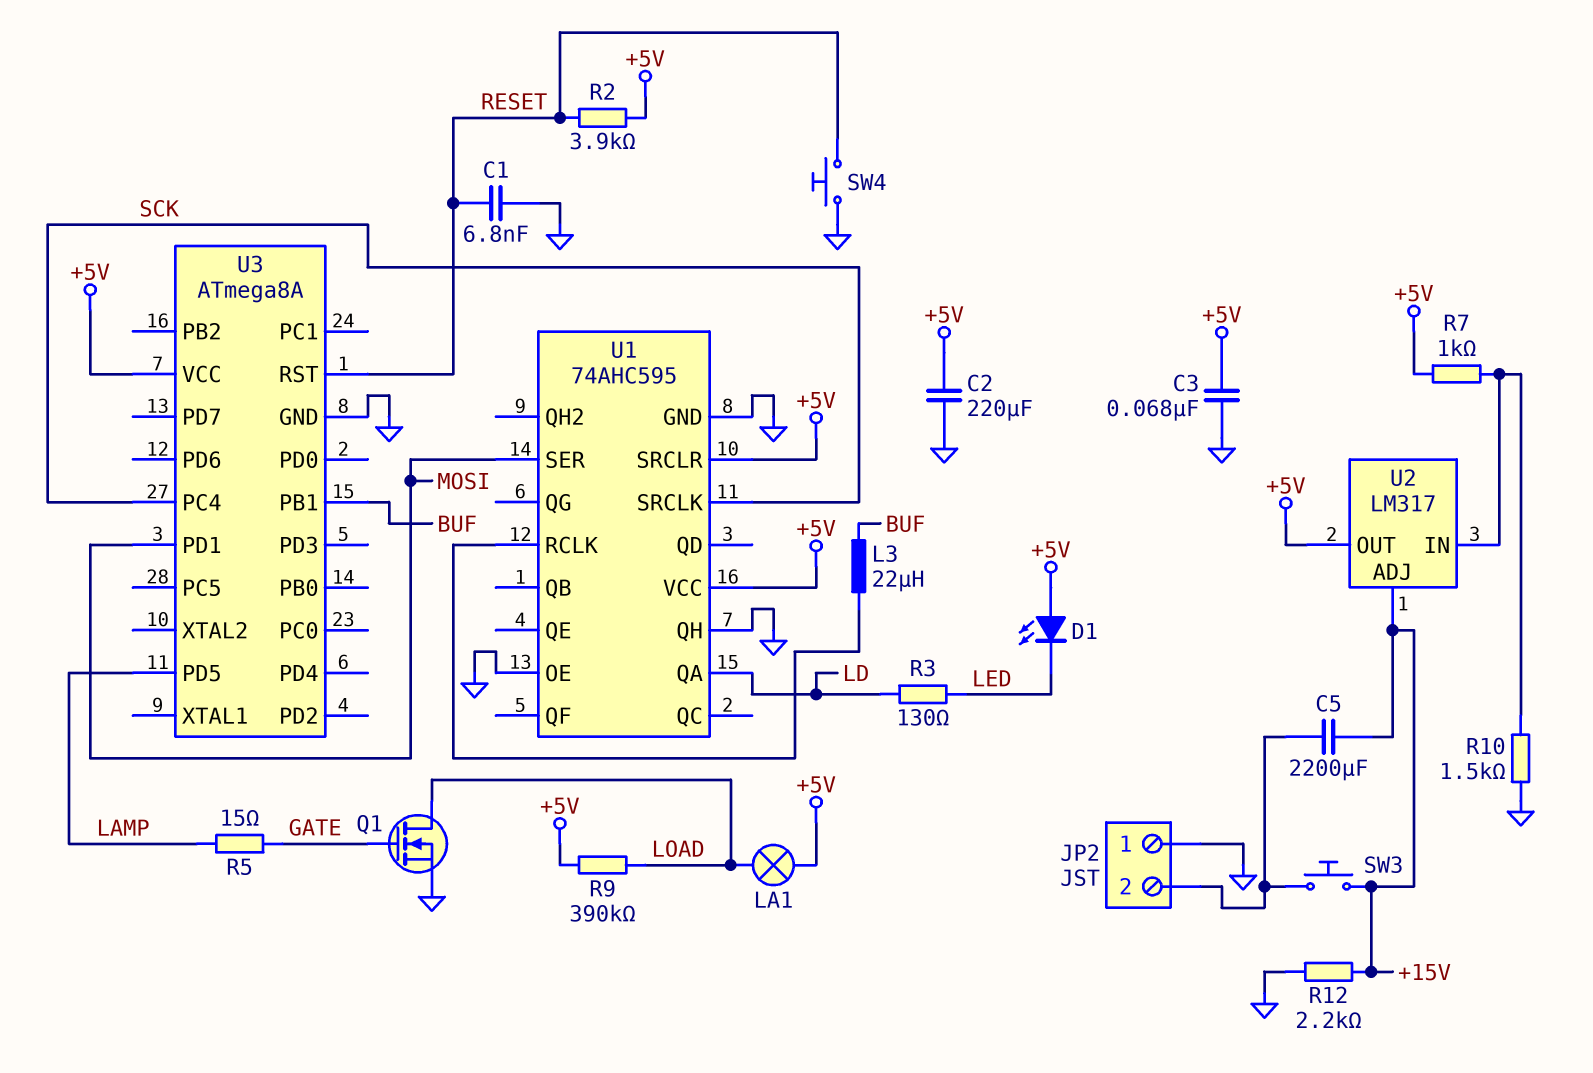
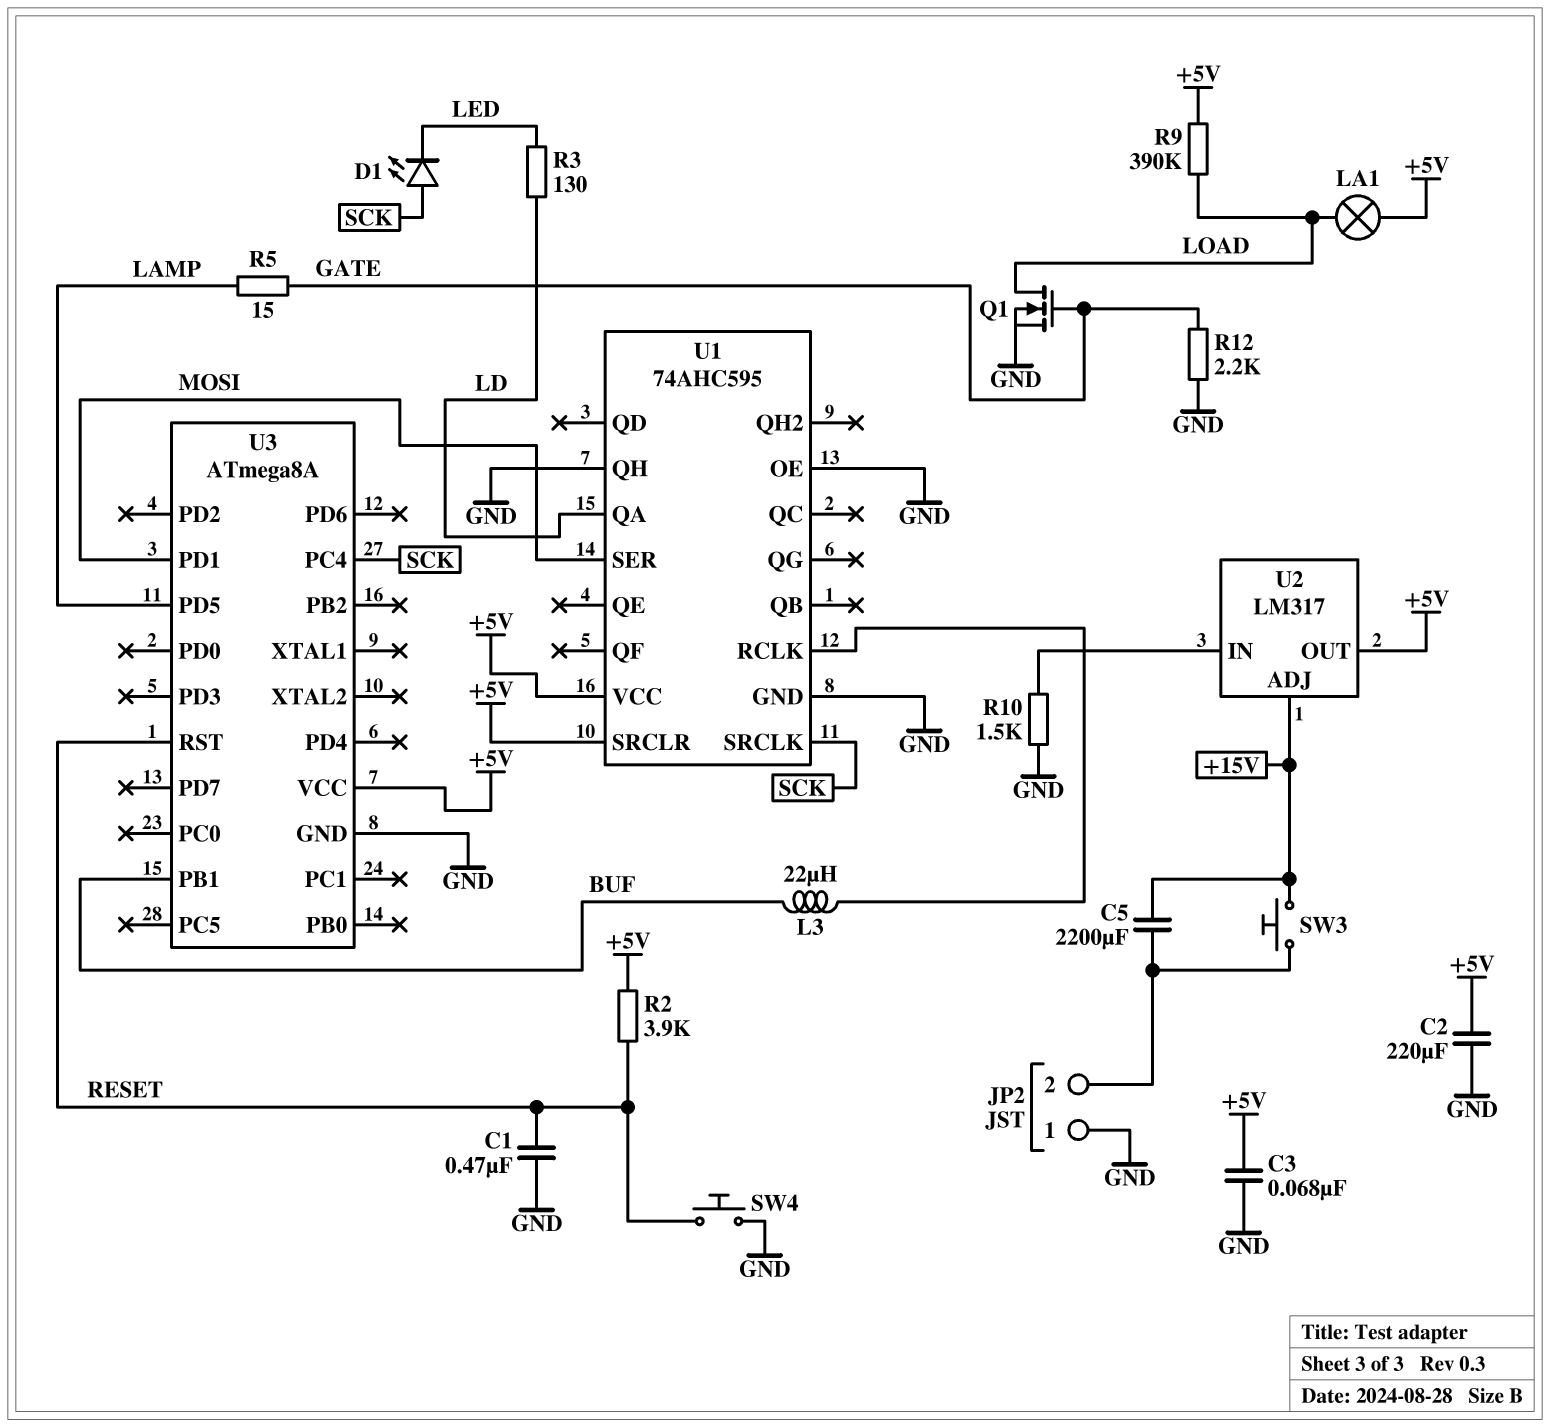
C1: 6.8nF (GND, RESET) -> 470nF (GND, RESET)
D1: LED (A +5V, K LED) -> LED (A SCK, K LED)
R7: 1k (+5V, U2/IN) -> none
R12: 2.2k (+15V, GND) -> 2.2k (GATE, GND)

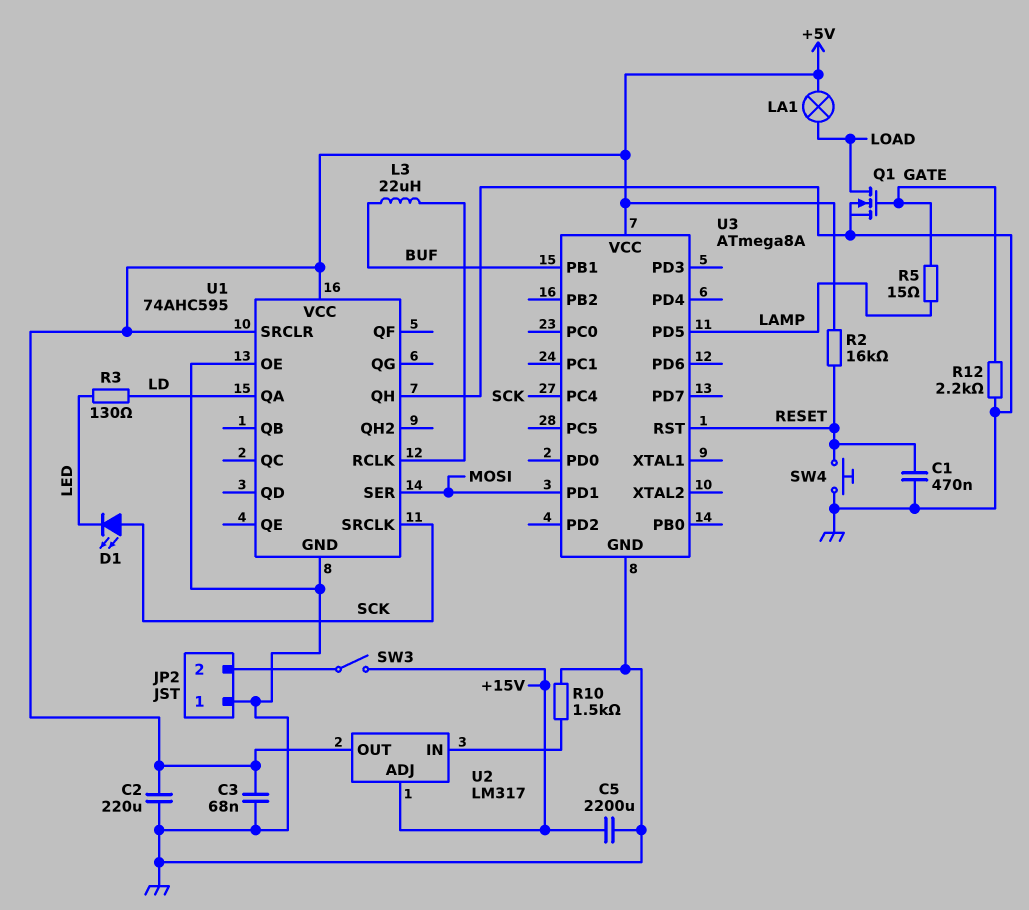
C5: 2200uF (+15V, JP2/2) -> 2200uF (+15V, GND)
R2: 3.9k (+5V, RESET) -> 16k (+5V, RESET)
R9: 390k (+5V, LOAD) -> none
SW3: button (+15V, JP2/2) -> switch (+15V, JP2/2)

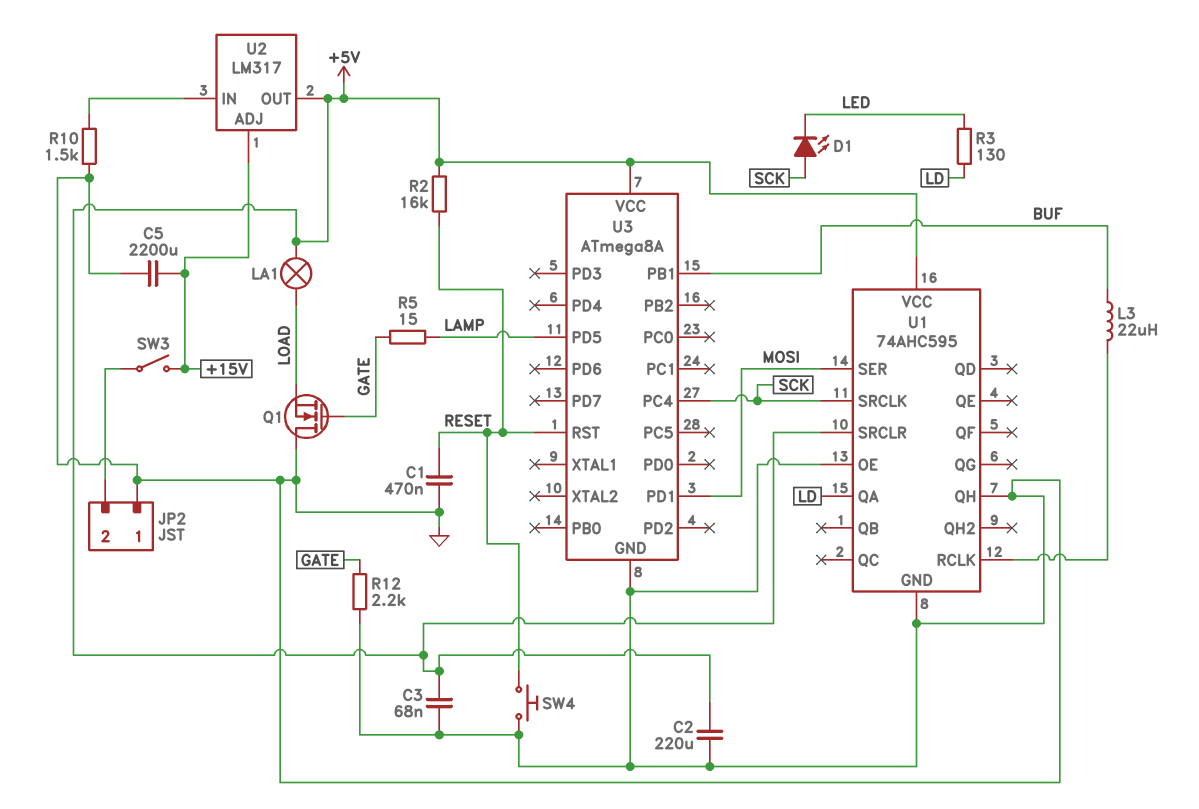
Q1: NMOS (G GATE, D LOAD, S GND) -> NMOS (G GATE, D GND, S LOAD)

